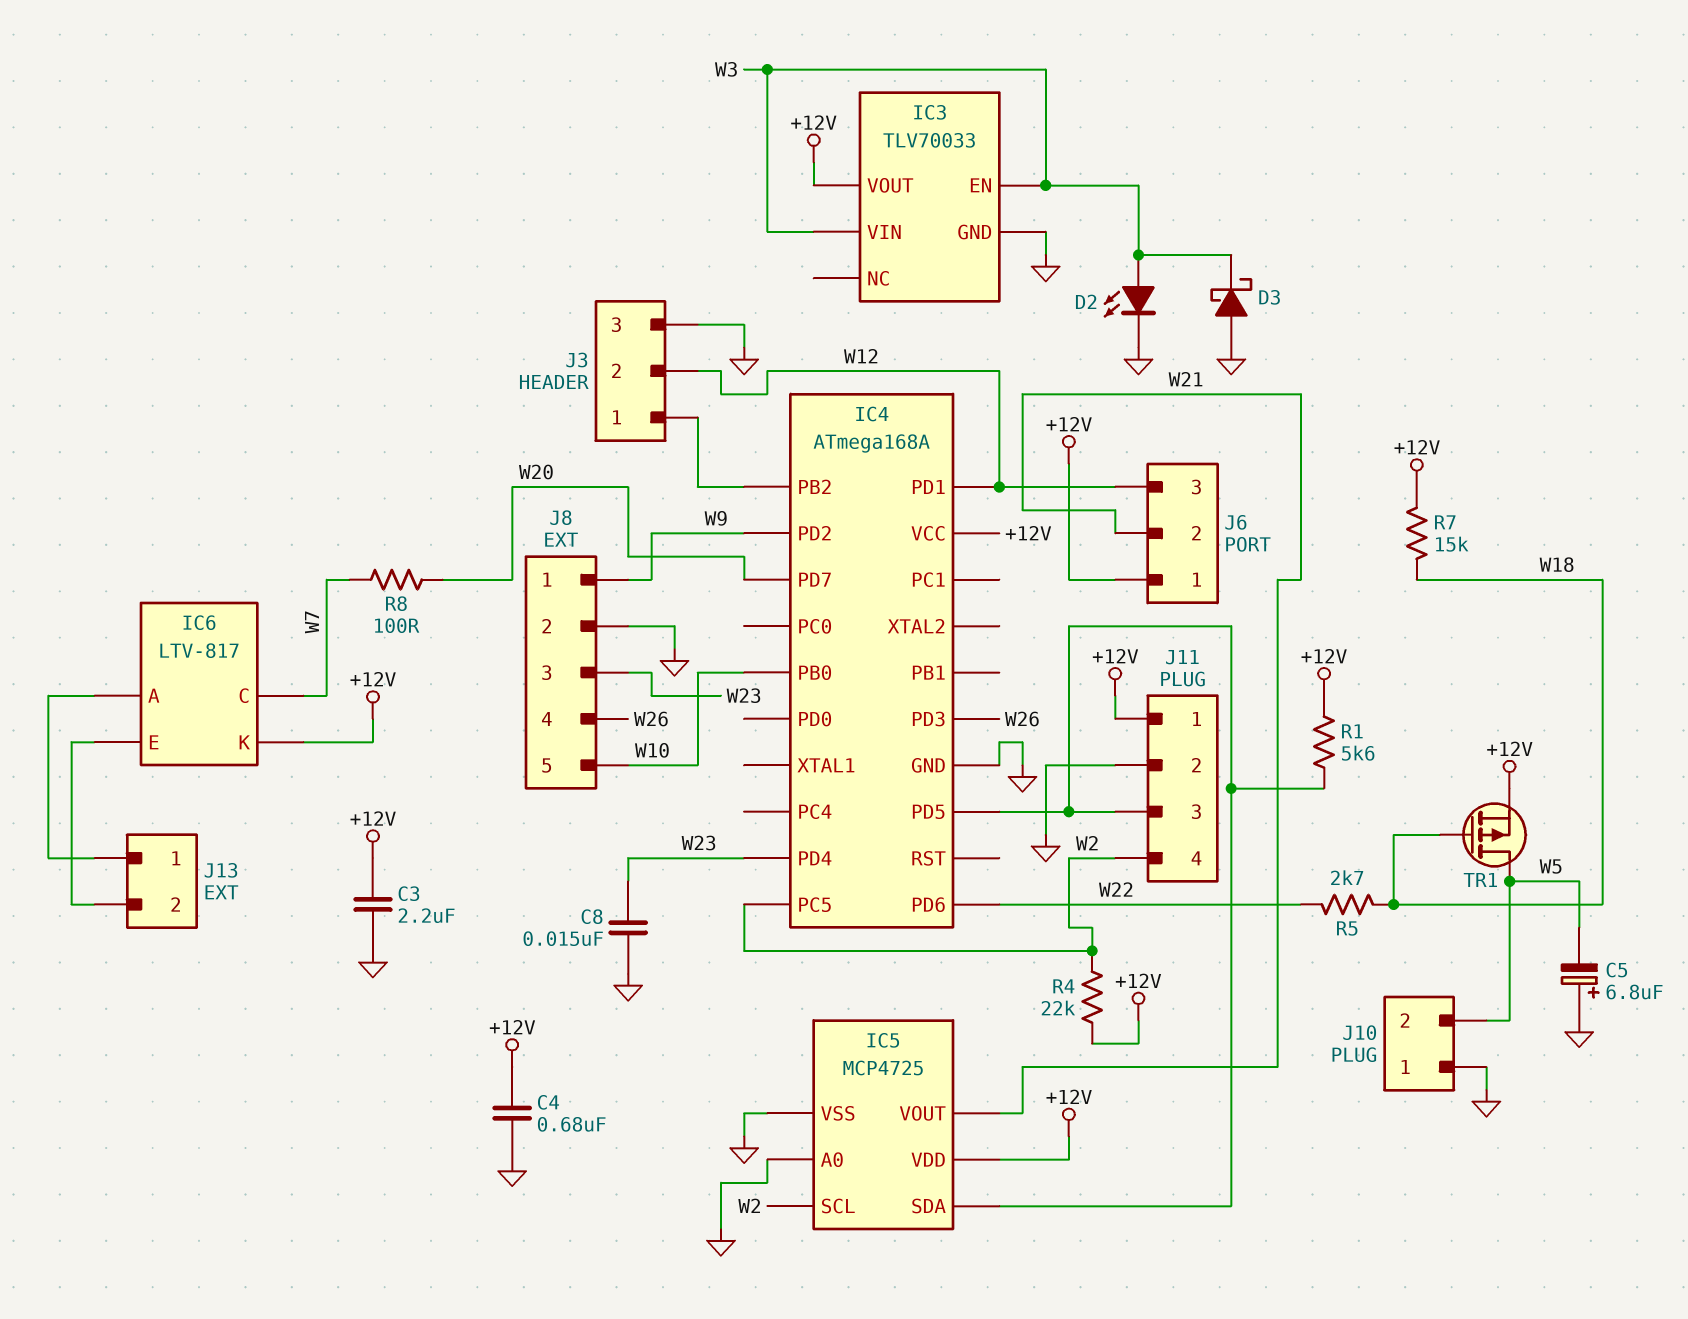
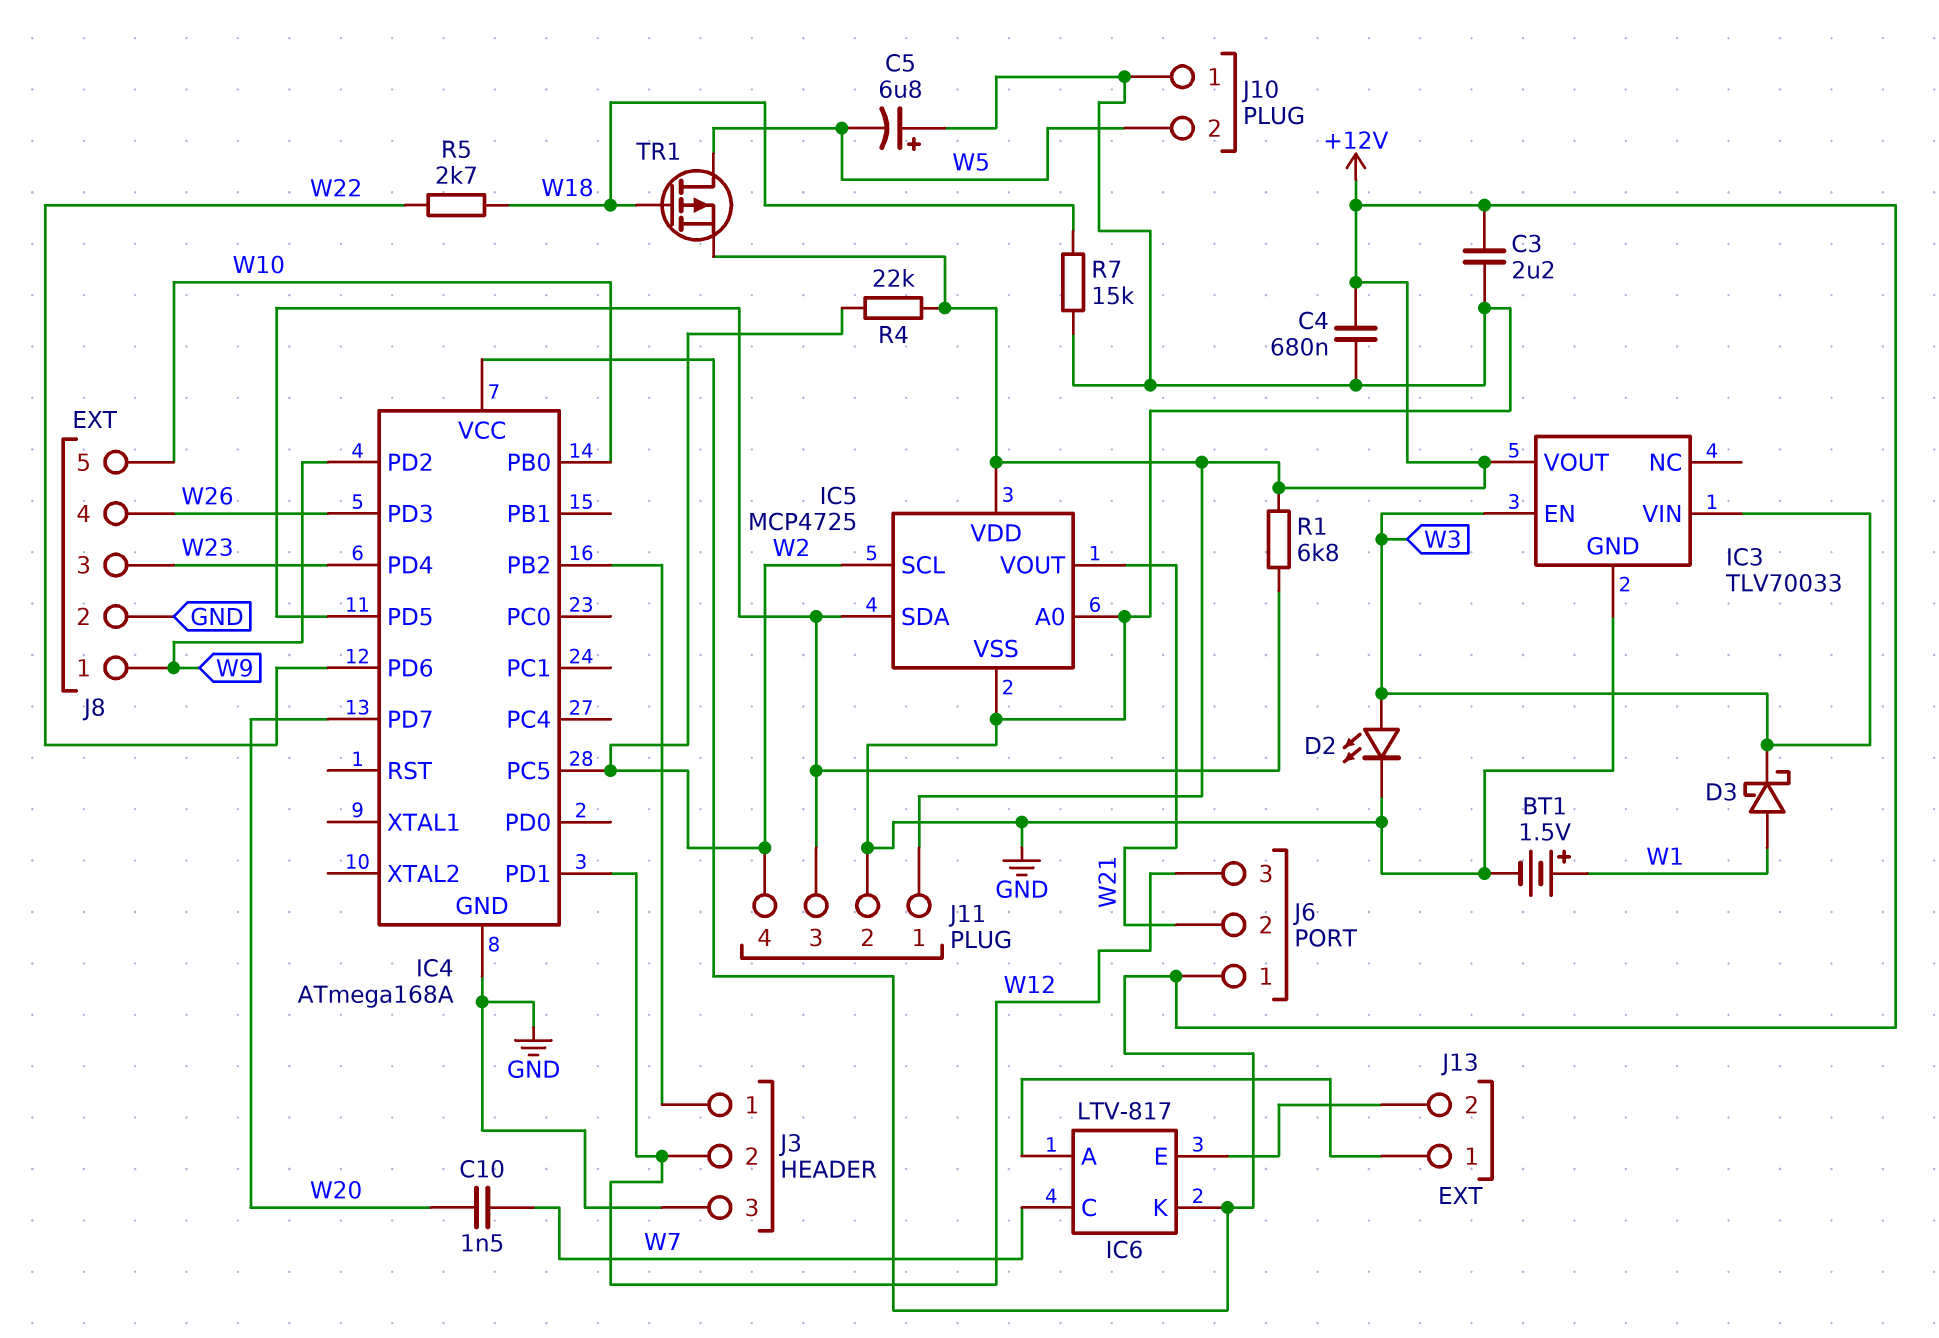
BT1: none -> 1.5V (plus W1, minus GND)
C8: 15nF (GND, W23) -> none
C10: none -> 1.5nF (W7, W20)
D3: schottky (A GND, K W3) -> schottky (A W1, K W3)
R1: 5.6k (+12V, IC4/PD5) -> 6.8k (+12V, IC4/PD5)
R7: 15k (+12V, W18) -> 15k (GND, W18)
R8: 100 (W7, W20) -> none

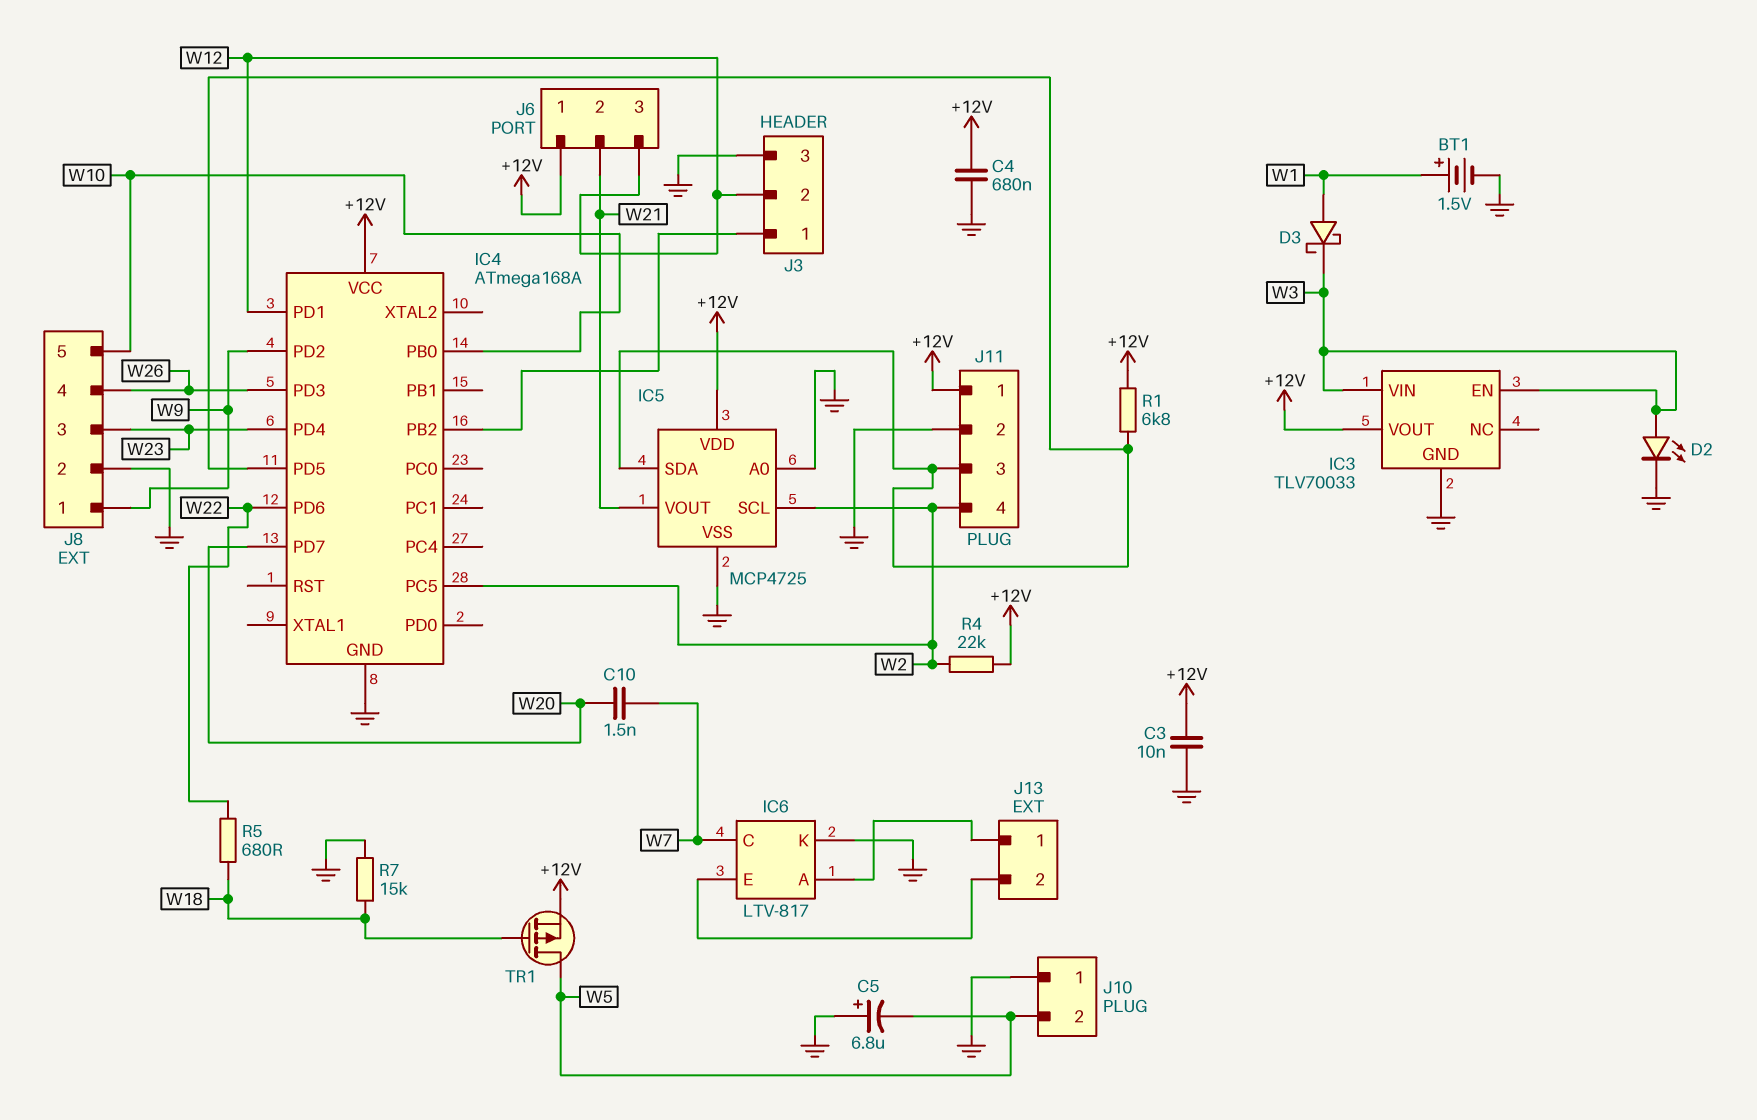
C3: 2.2uF (+12V, GND) -> 10nF (+12V, GND)
IC6 pin K: +12V -> GND
R5: 2.7k (W18, W22) -> 680 (W18, W22)

